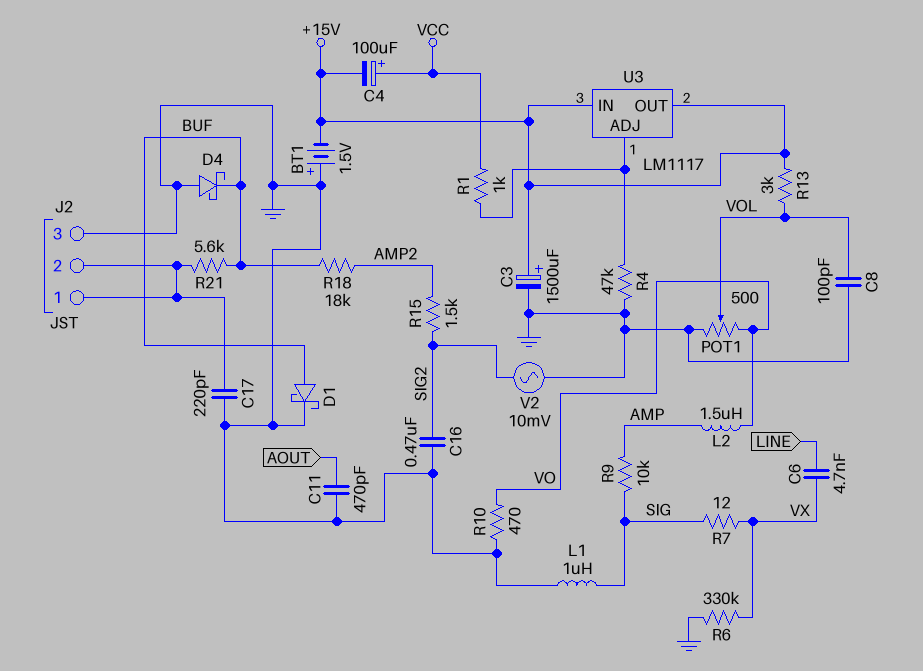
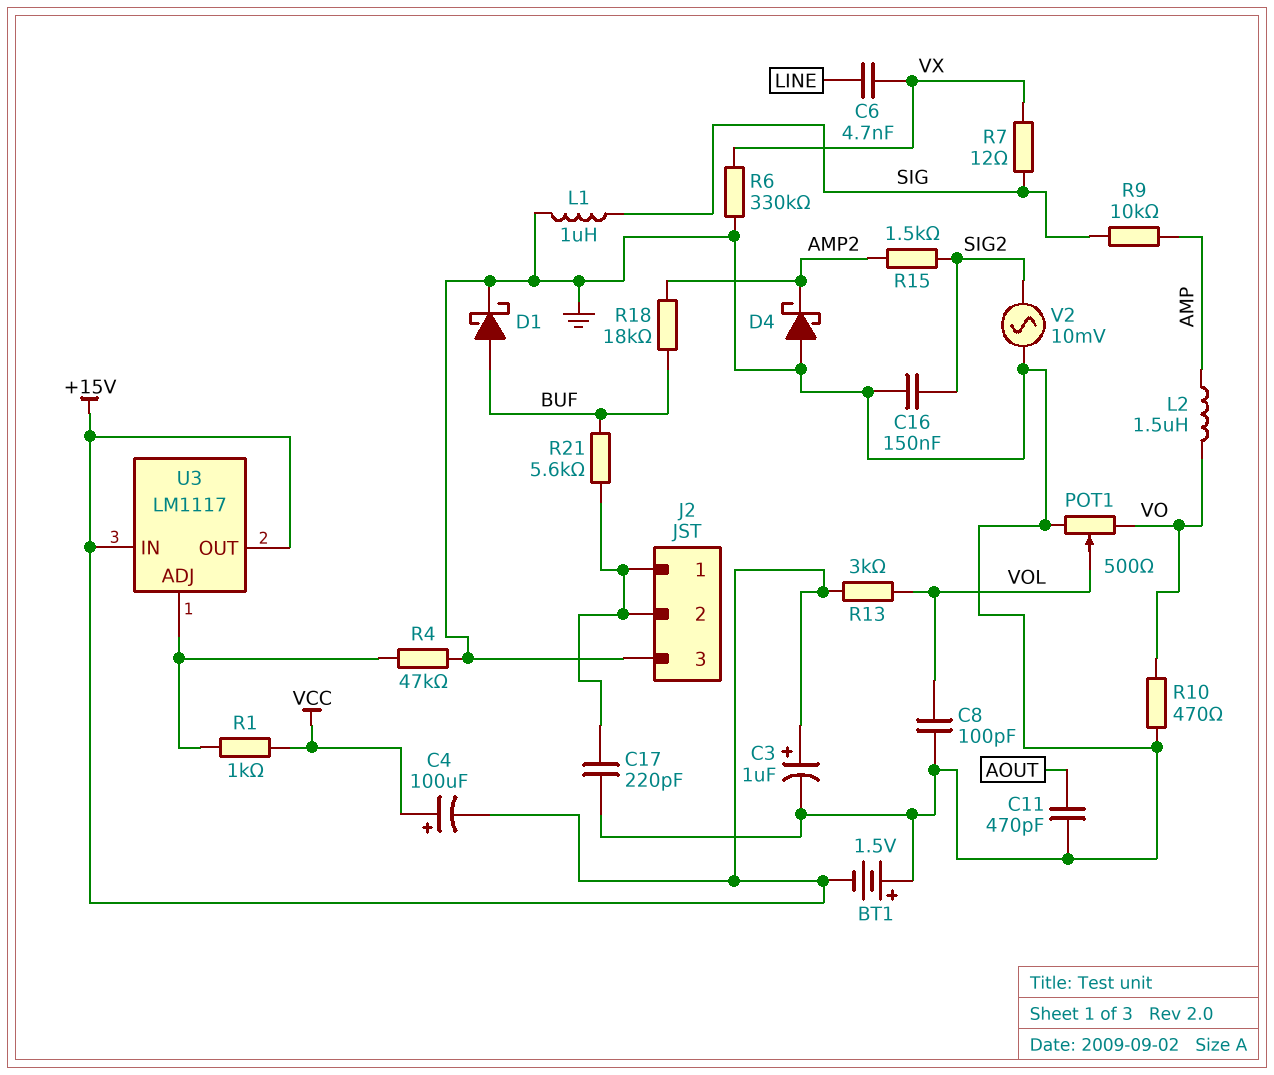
C3: 1500uF (plus +15V, minus GND) -> 1uF (plus +15V, minus GND)
C16: 470nF (GND, SIG2) -> 150nF (GND, SIG2)
D4: schottky (A GND, K BUF) -> schottky (A GND, K AMP2)

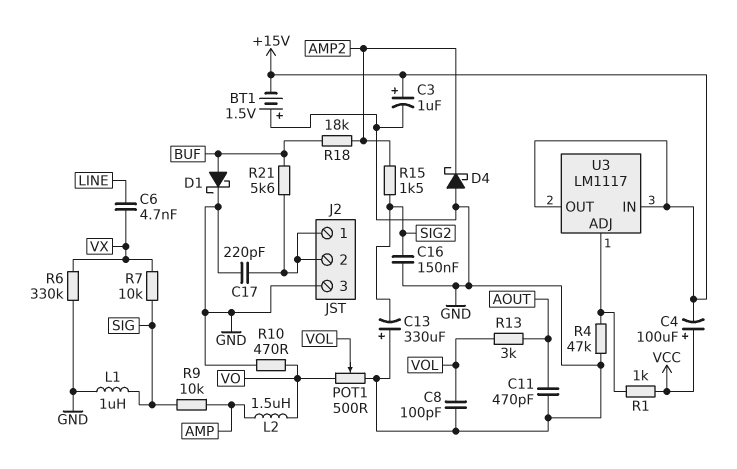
C13: none -> 330uF (plus GND, minus SIG2)
R7: 12 (SIG, VX) -> 10k (SIG, VX)
R13: 3k (+15V, VOL) -> 3k (AOUT, VOL)
V2: AC 10mV (GND, SIG2) -> none

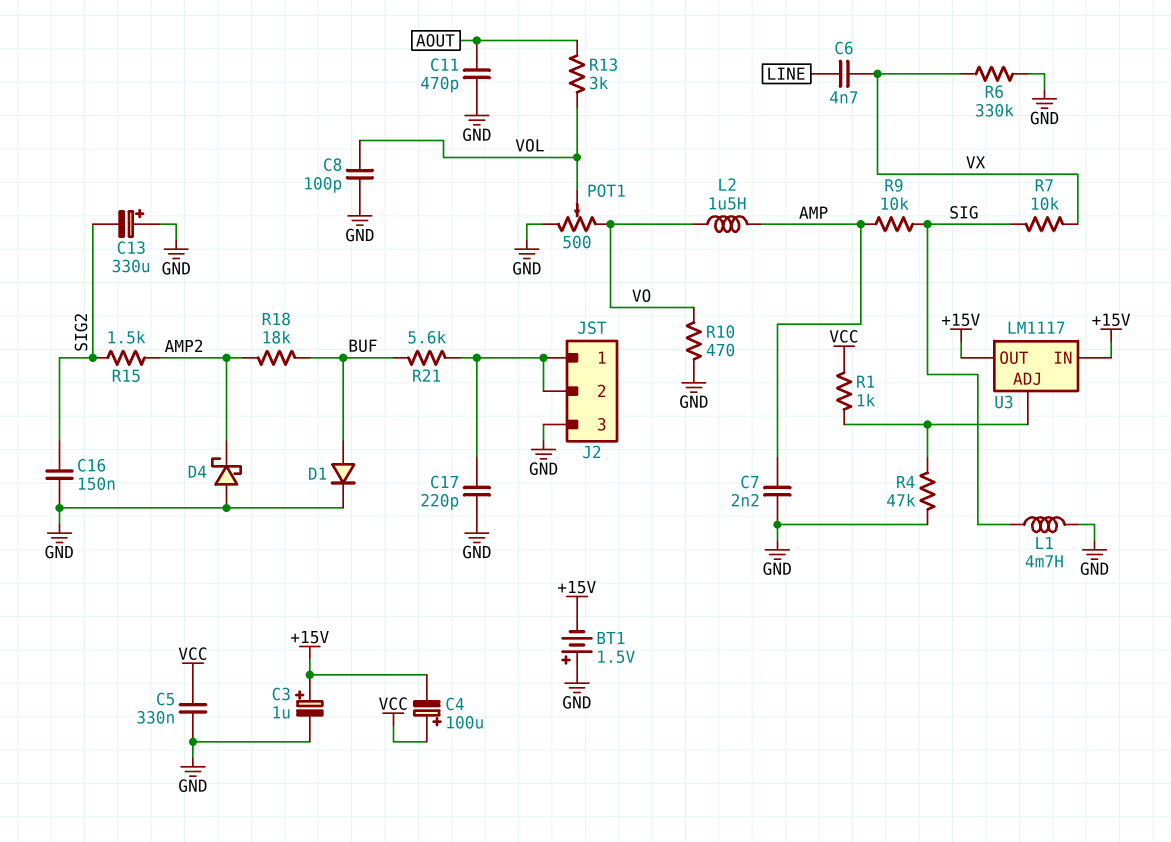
C5: none -> 330nF (GND, VCC)
C7: none -> 2.2nF (AMP, GND)
D1: schottky (A BUF, K GND) -> diode (A BUF, K GND)
L1: 1uH (GND, SIG) -> 4.7mH (GND, SIG)

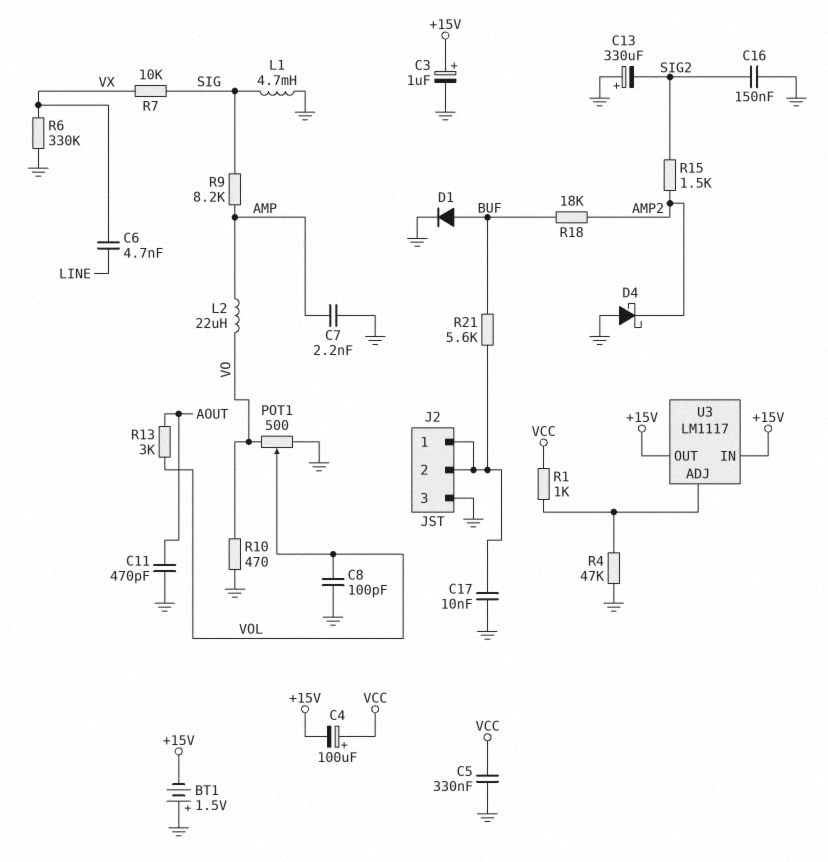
C17: 220pF (GND, J2/1) -> 10nF (GND, J2/1)
L2: 1.5uH (AMP, VO) -> 22uH (AMP, VO)
R9: 10k (AMP, SIG) -> 8.2k (AMP, SIG)

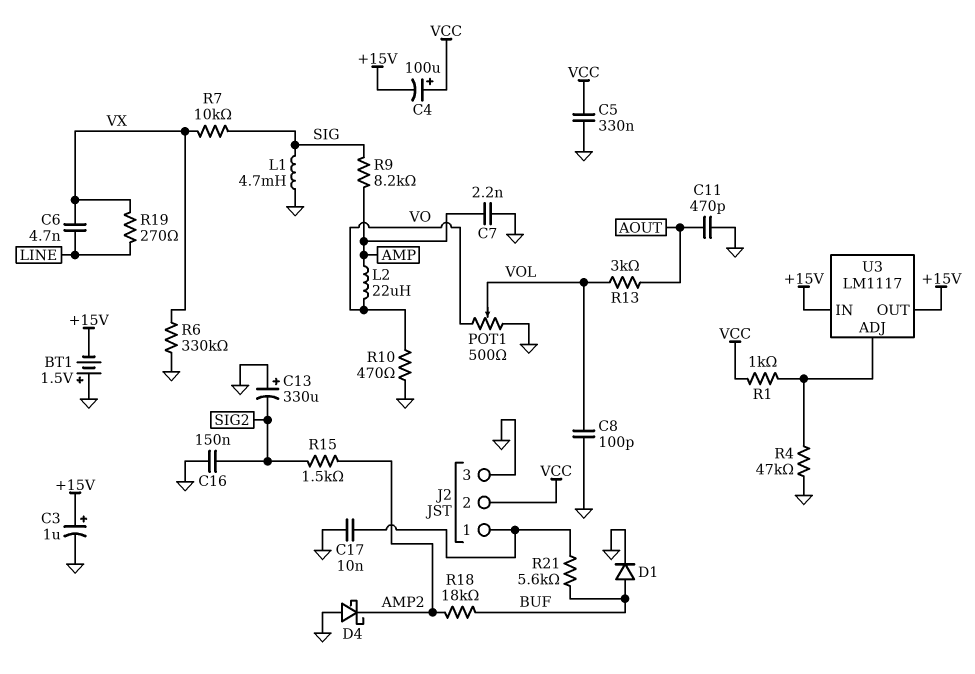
J2 pin 2: J2/1 -> VCC
R19: none -> 270 (LINE, VX)

